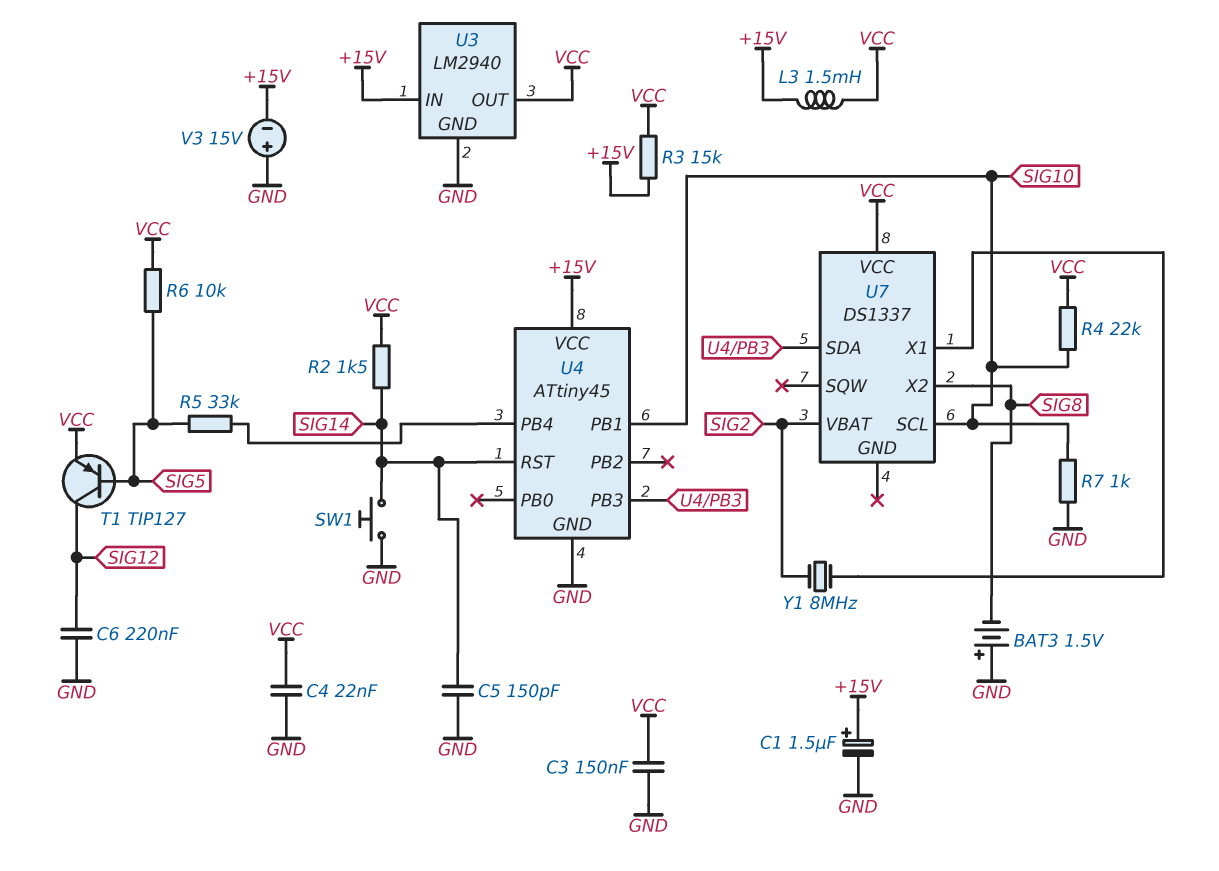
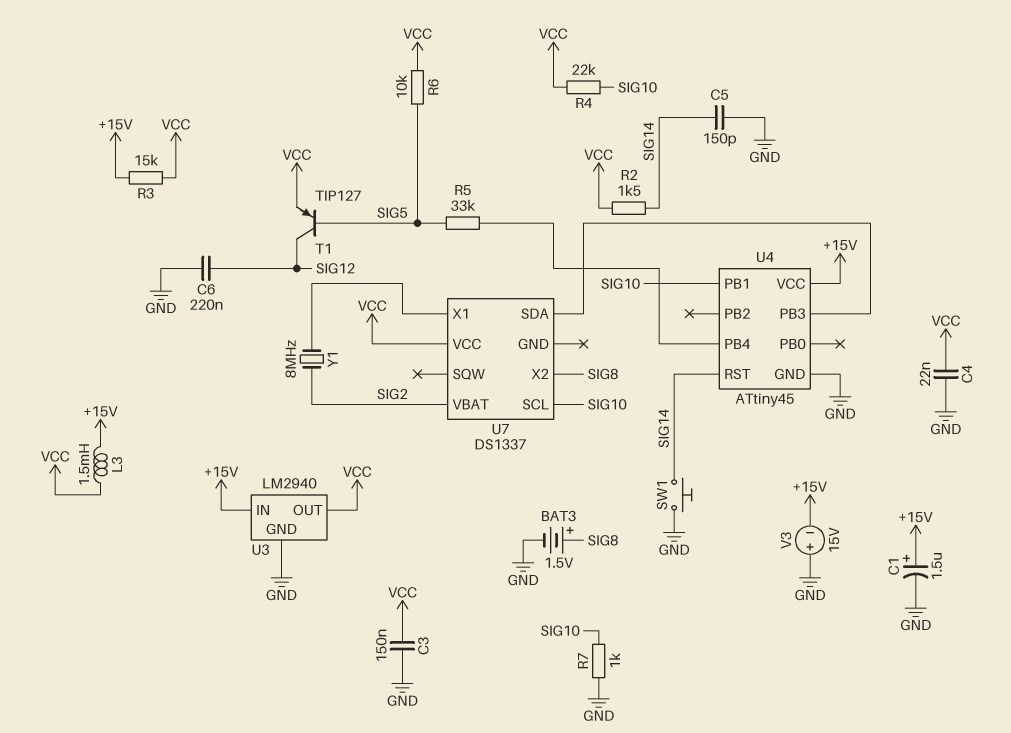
BAT3: 1.5V (plus GND, minus SIG8) -> 1.5V (plus SIG8, minus GND)

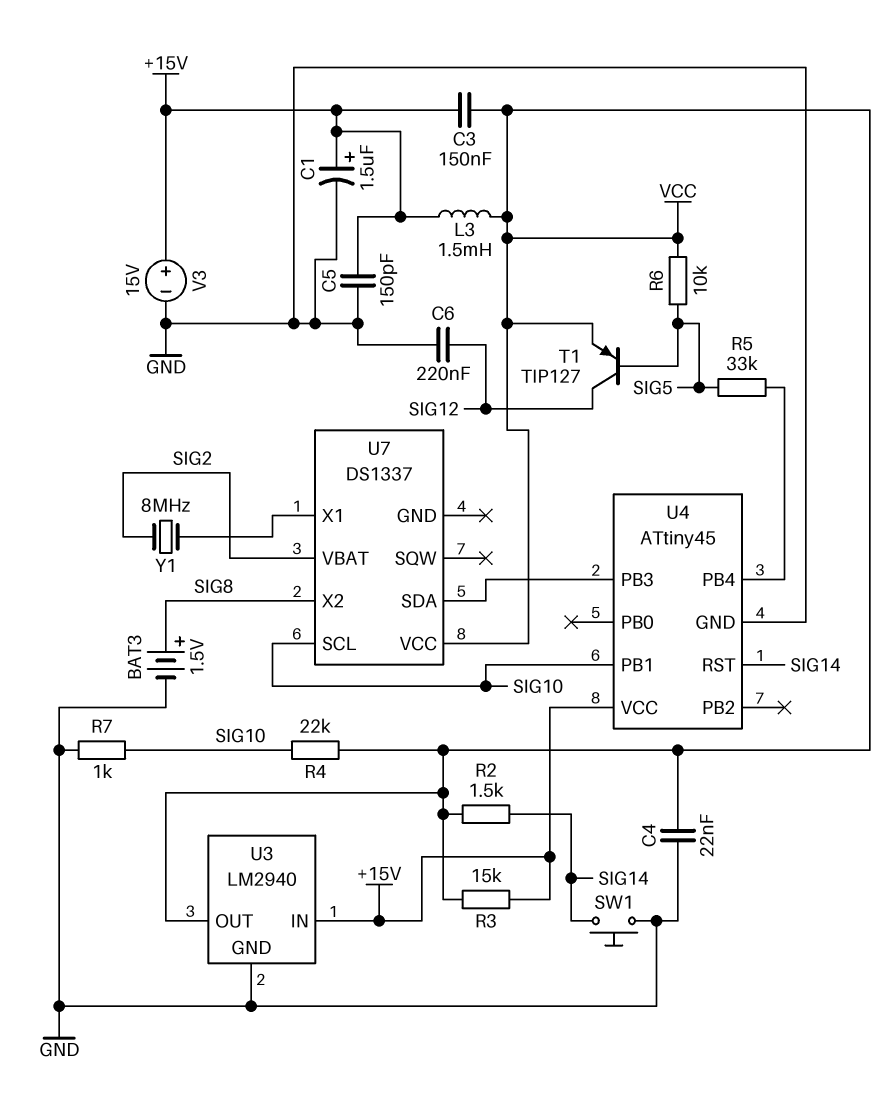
C3: 150nF (GND, VCC) -> 150nF (+15V, VCC)
C5: 150pF (GND, SIG14) -> 150pF (+15V, GND)
V3: 15V (plus GND, minus +15V) -> 15V (plus +15V, minus GND)

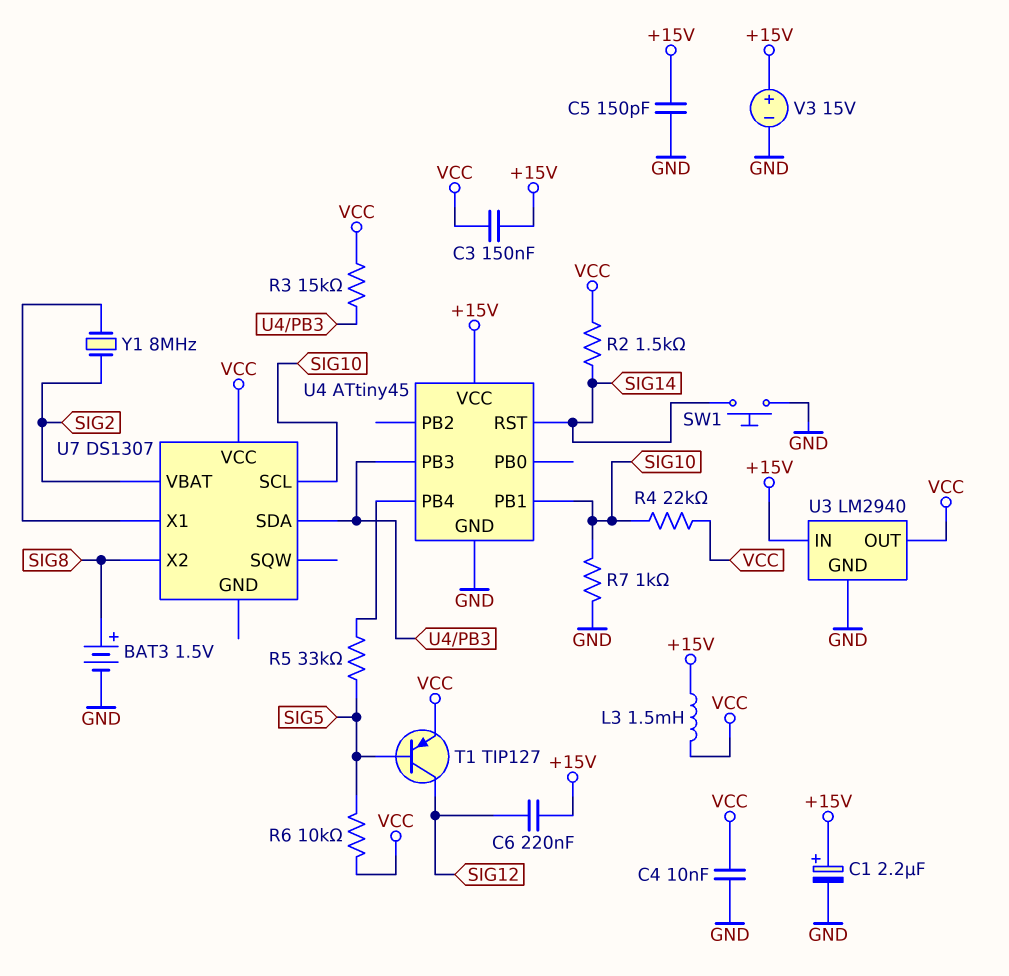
C1: 1.5uF (plus +15V, minus GND) -> 2.2uF (plus +15V, minus GND)
C4: 22nF (GND, VCC) -> 10nF (GND, VCC)
C6: 220nF (GND, SIG12) -> 220nF (+15V, SIG12)
R3: 15k (+15V, VCC) -> 15k (U4/PB3, VCC)
U7: DS1337 -> DS1307

